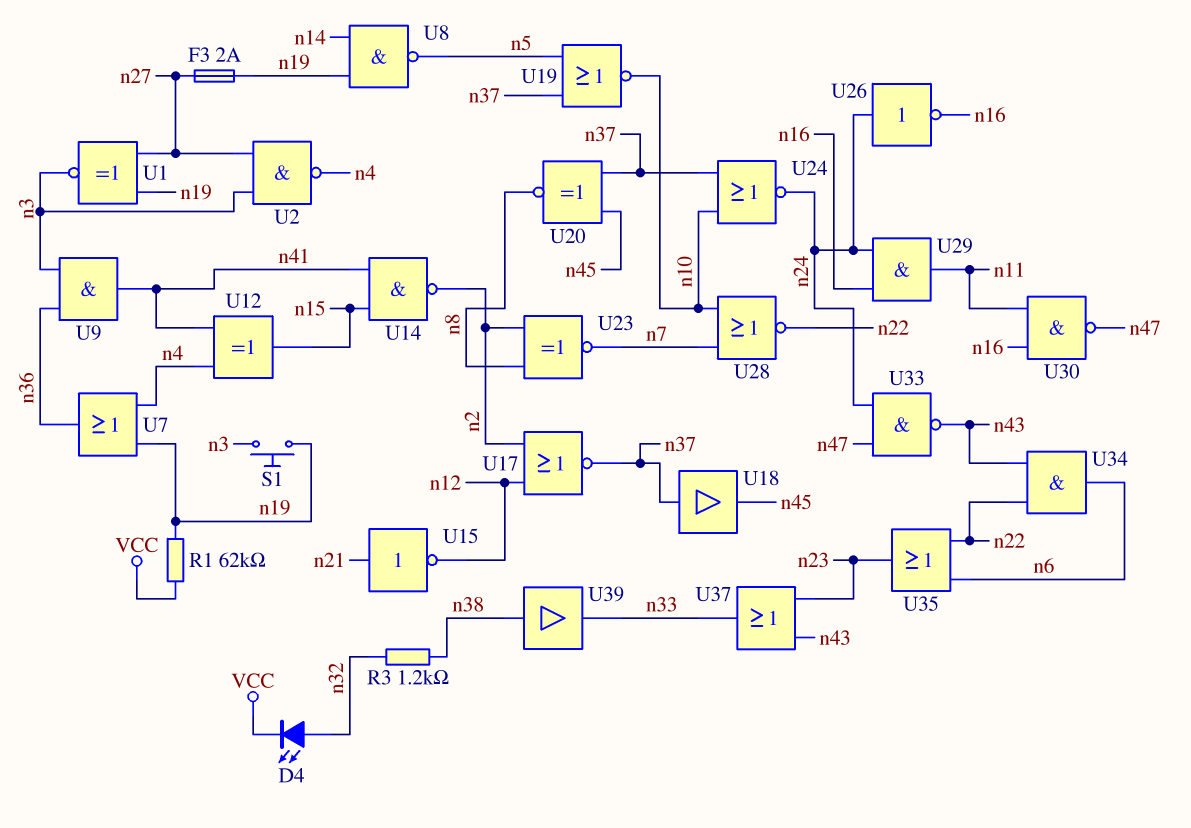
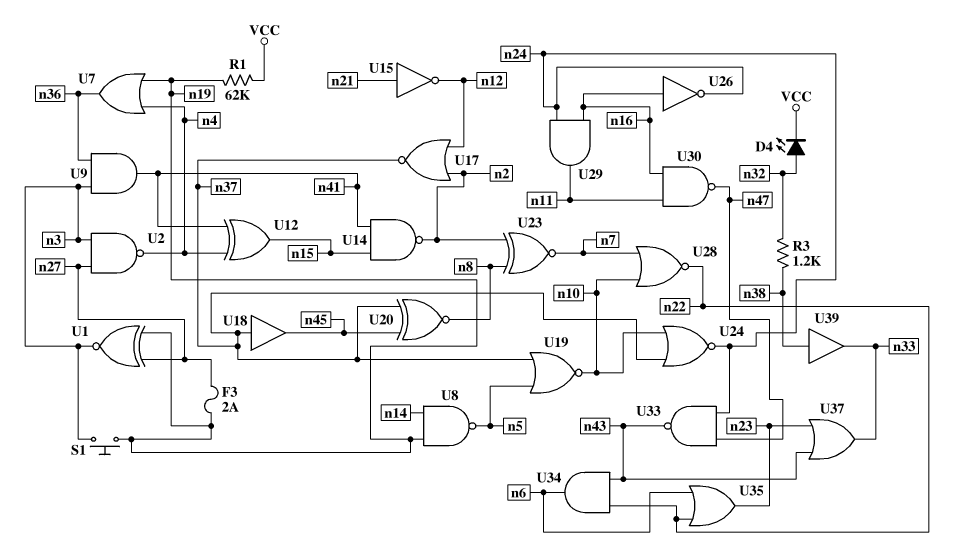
U26: NOT (in n24, out n16) -> NOT (in n16, out n24)

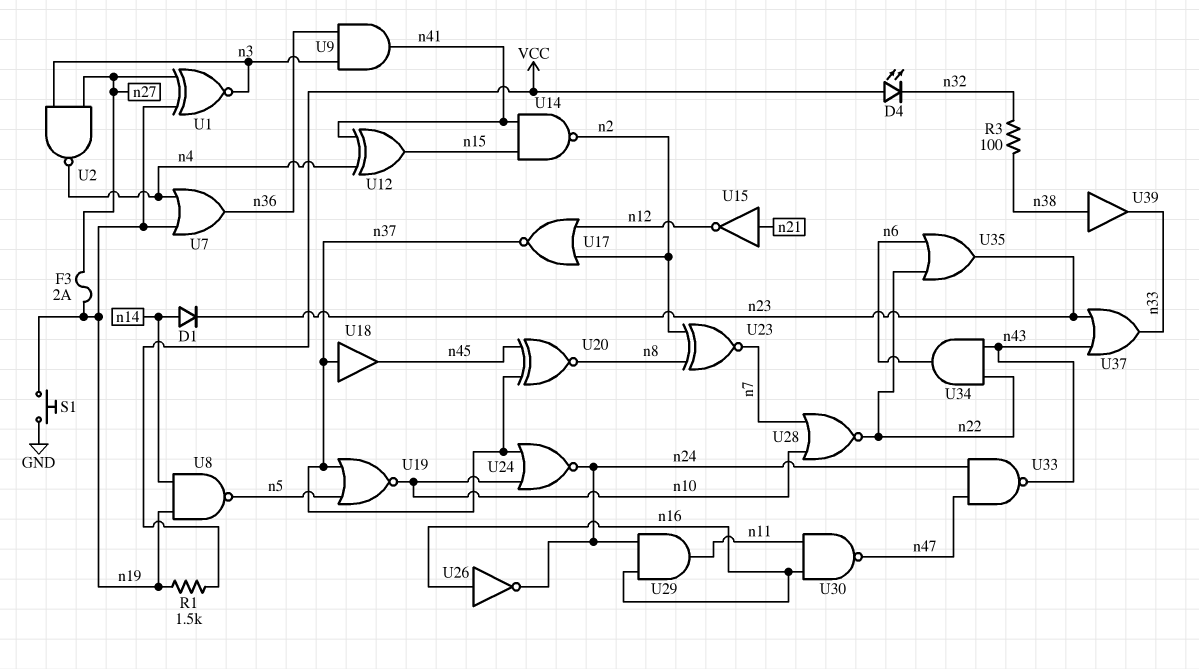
D1: none -> diode (A n14, K n23)
D4: LED (A n32, K VCC) -> LED (A VCC, K n32)
R1: 62k (VCC, n19) -> 1.5k (VCC, n19)
R3: 1.2k (n32, n38) -> 100 (n32, n38)
S1: button (n3, n19) -> button (GND, n19)

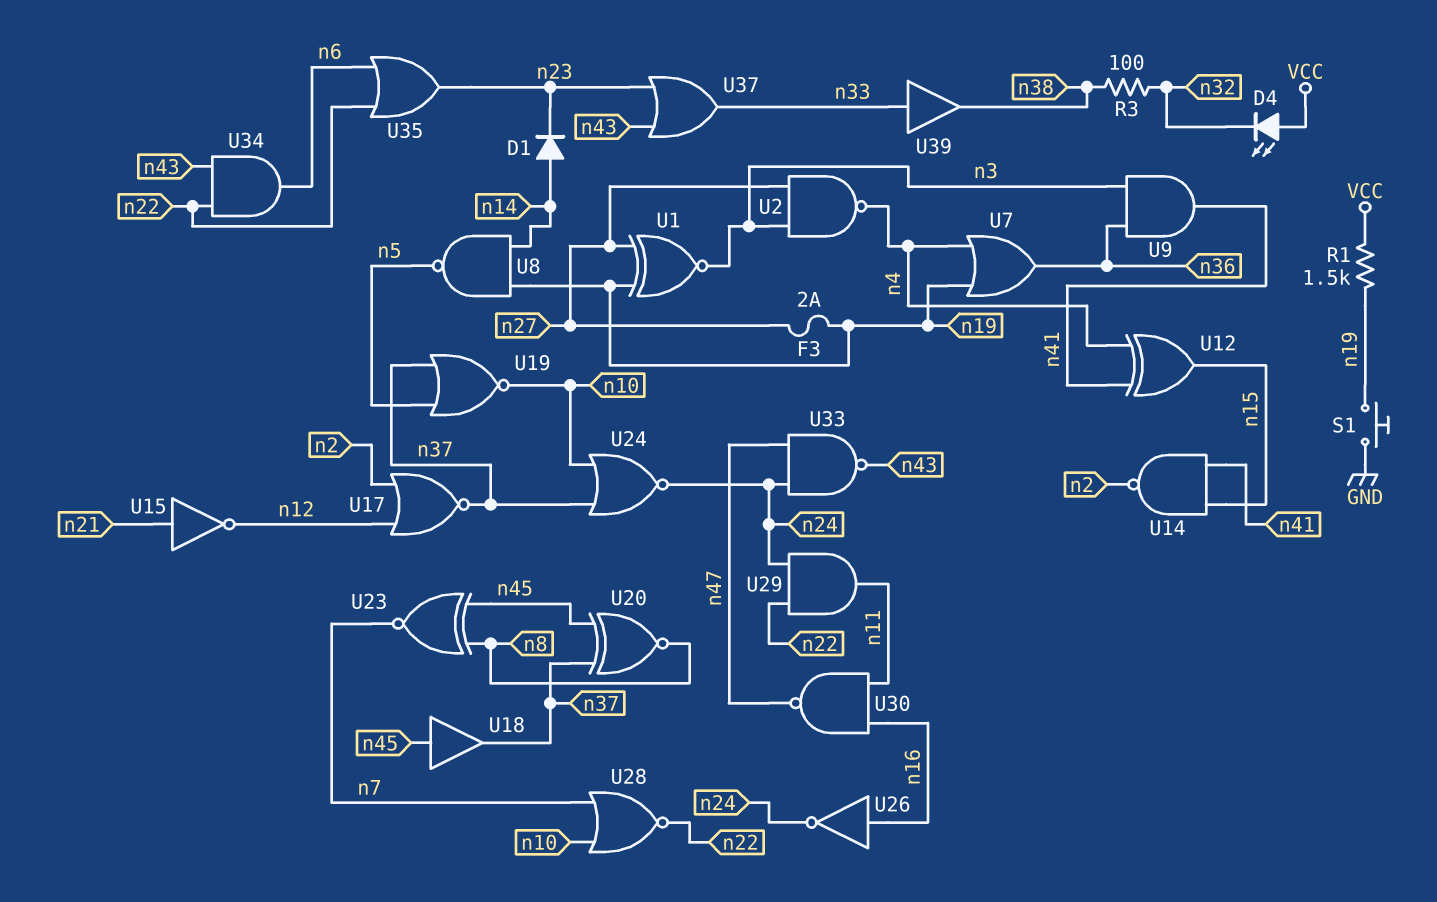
U18: buffer (in n37, out n45) -> buffer (in n45, out n37)
U23: XNOR (in n2, in n8, out n7) -> XNOR (in n8, in n45, out n7)
U29: AND (in n16, in n24, out n11) -> AND (in n22, in n24, out n11)
U39: buffer (in n38, out n33) -> buffer (in n33, out n38)

